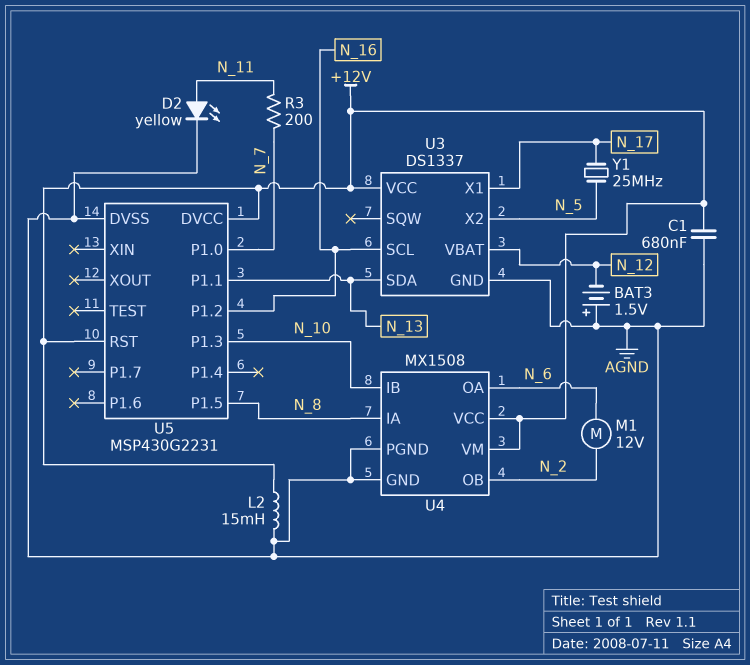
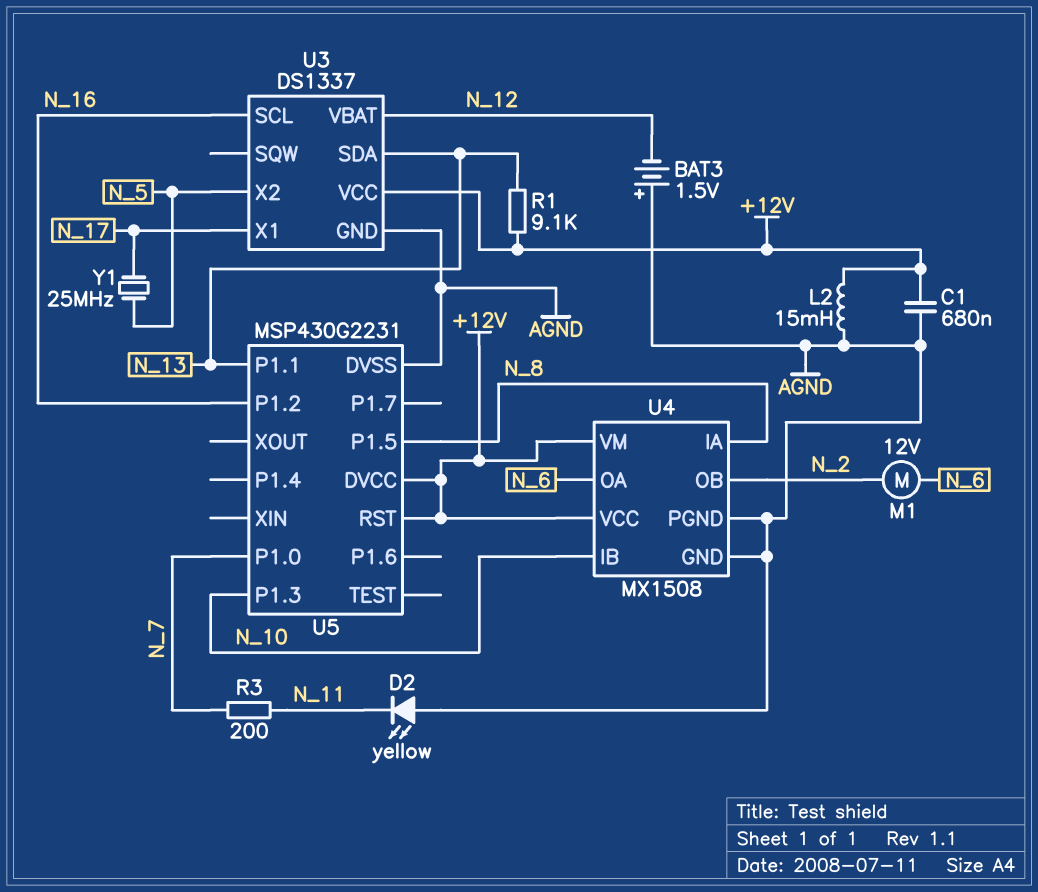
D2: LED yellow (A N_11, K AGND) -> LED yellow (A AGND, K N_11)
R1: none -> 9.1k (+12V, N_13)

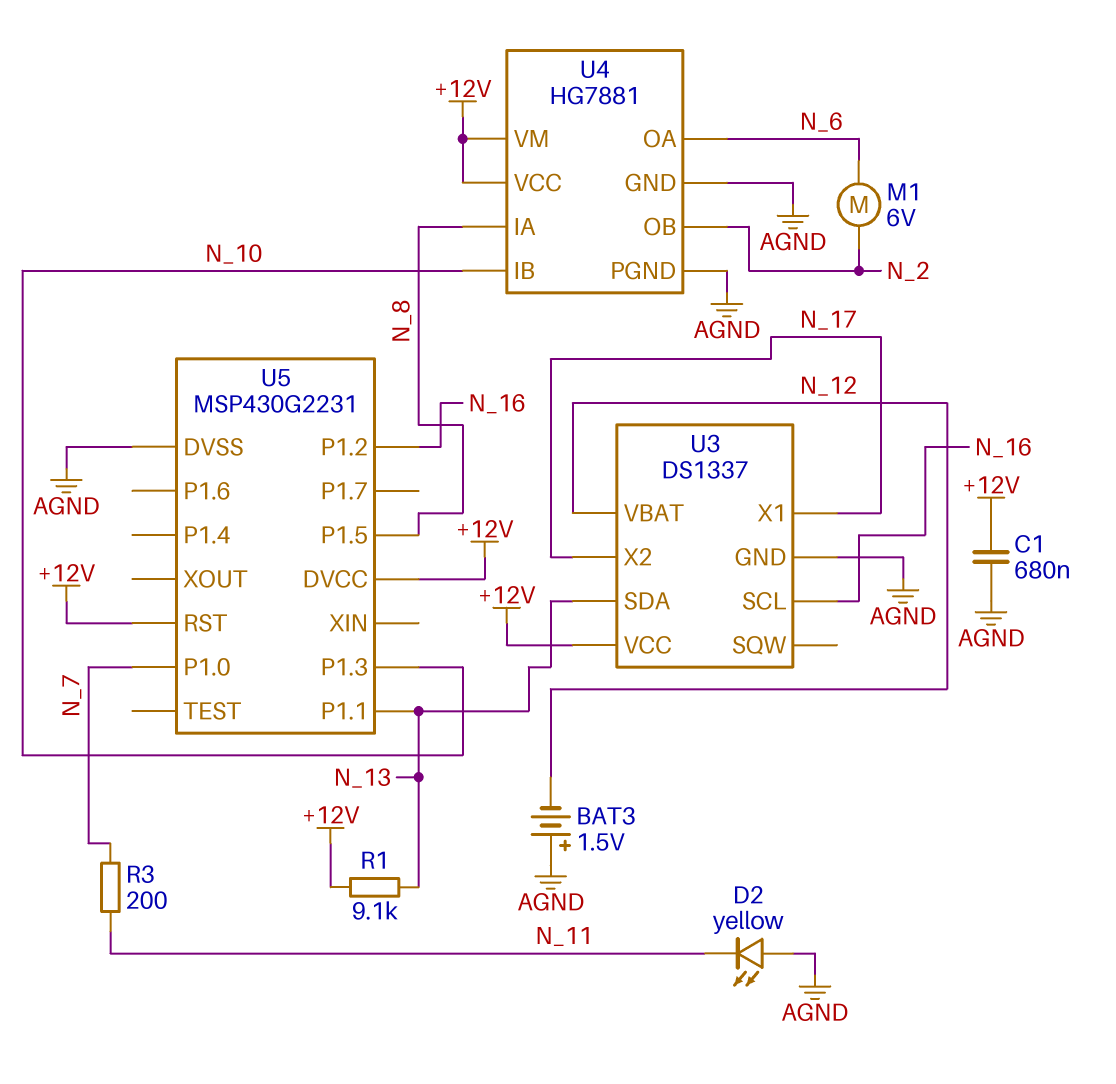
L2: 15mH (+12V, AGND) -> none
M1: motor 12V (N_2, N_6) -> motor 6V (N_2, N_6)
U3 pin X2: N_5 -> N_17
U4: MX1508 -> HG7881
Y1: 25MHz (N_5, N_17) -> none

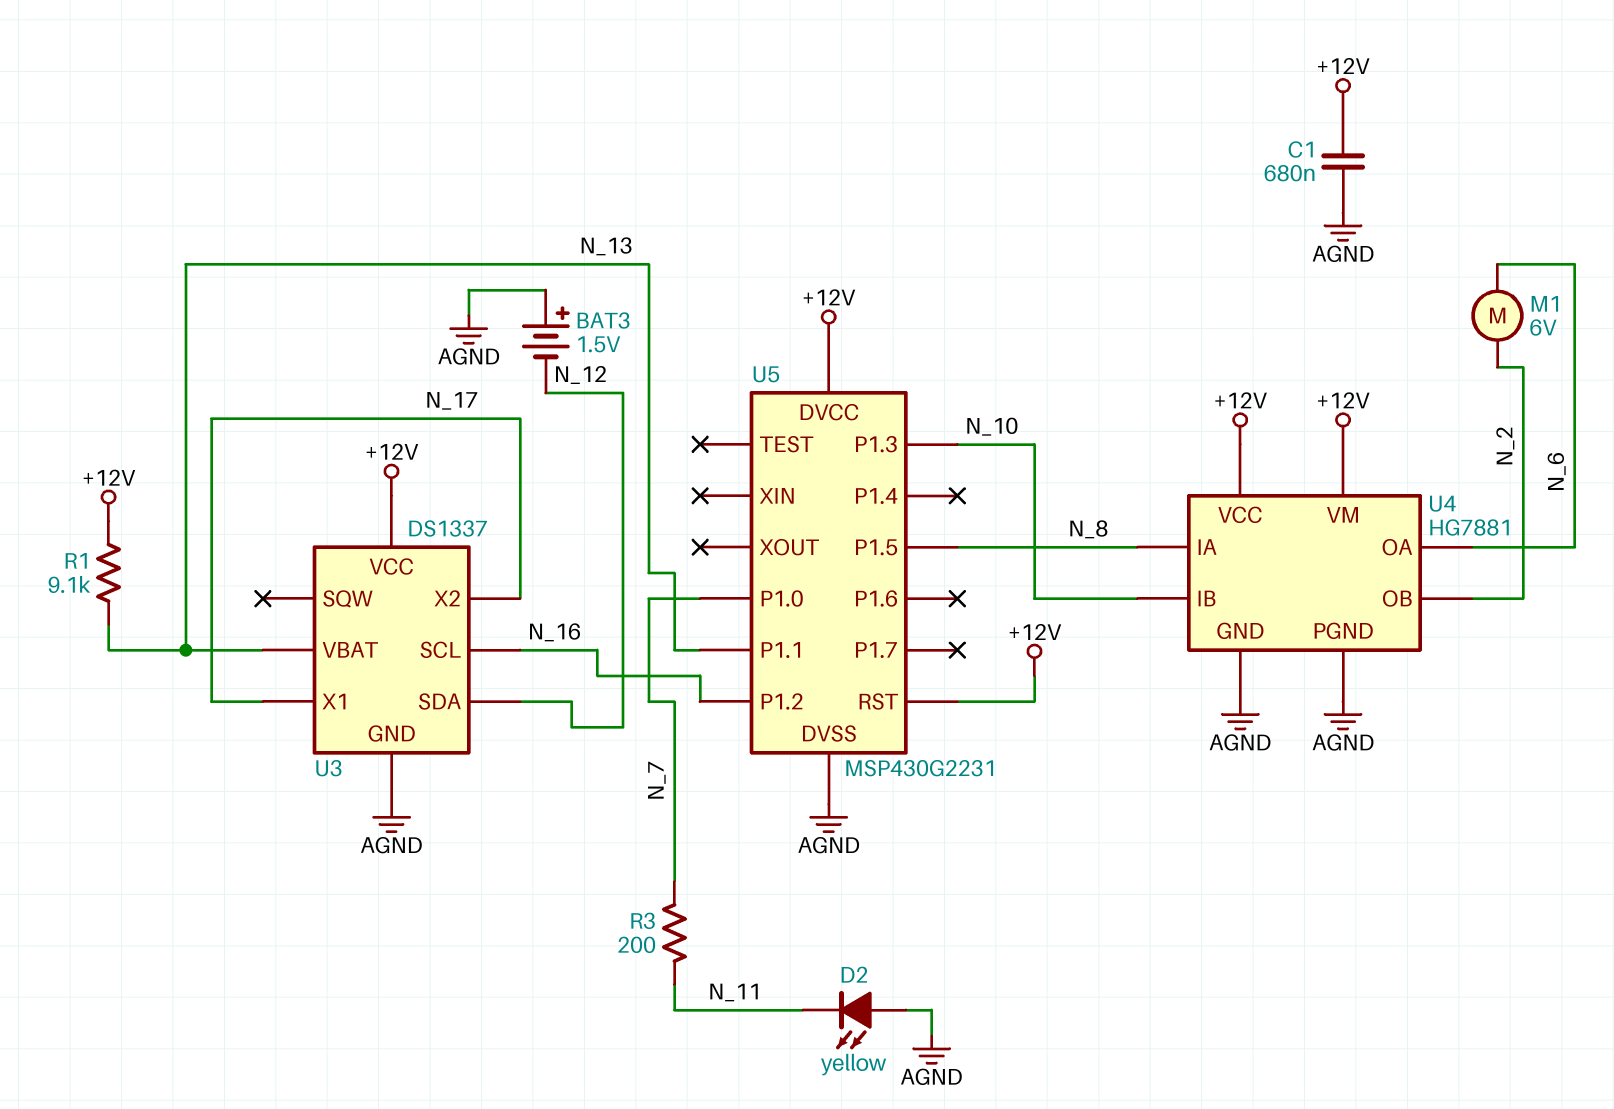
U3 pin SDA: N_13 -> N_12
U3 pin VBAT: N_12 -> N_13

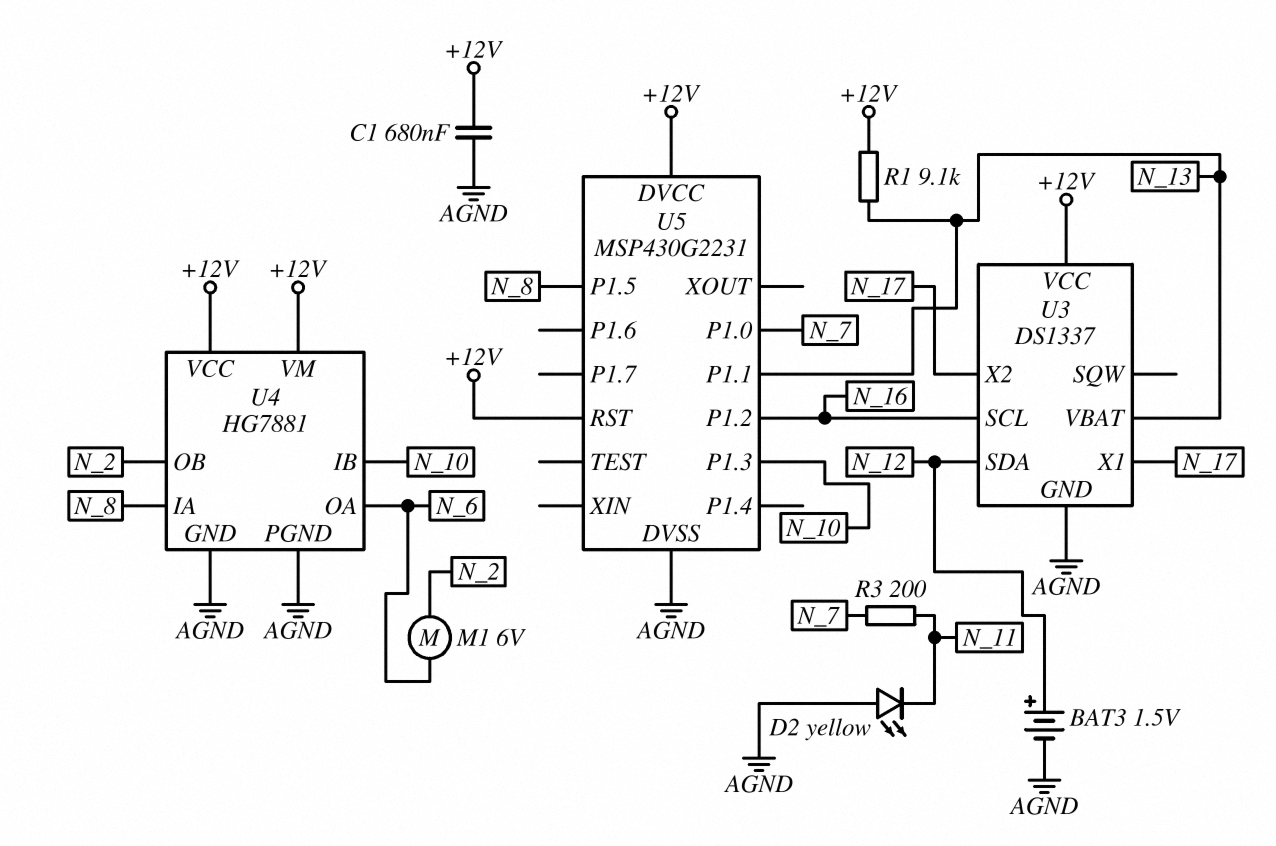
BAT3: 1.5V (plus AGND, minus N_12) -> 1.5V (plus N_12, minus AGND)

